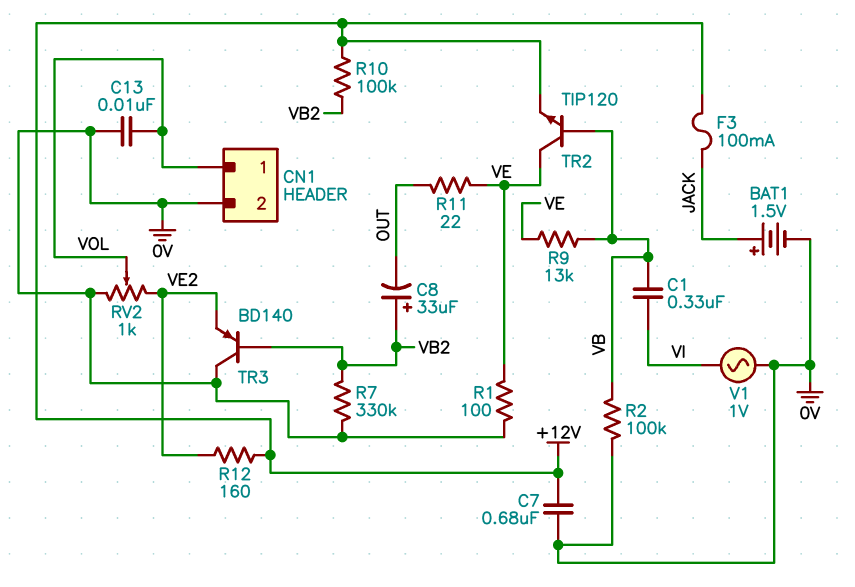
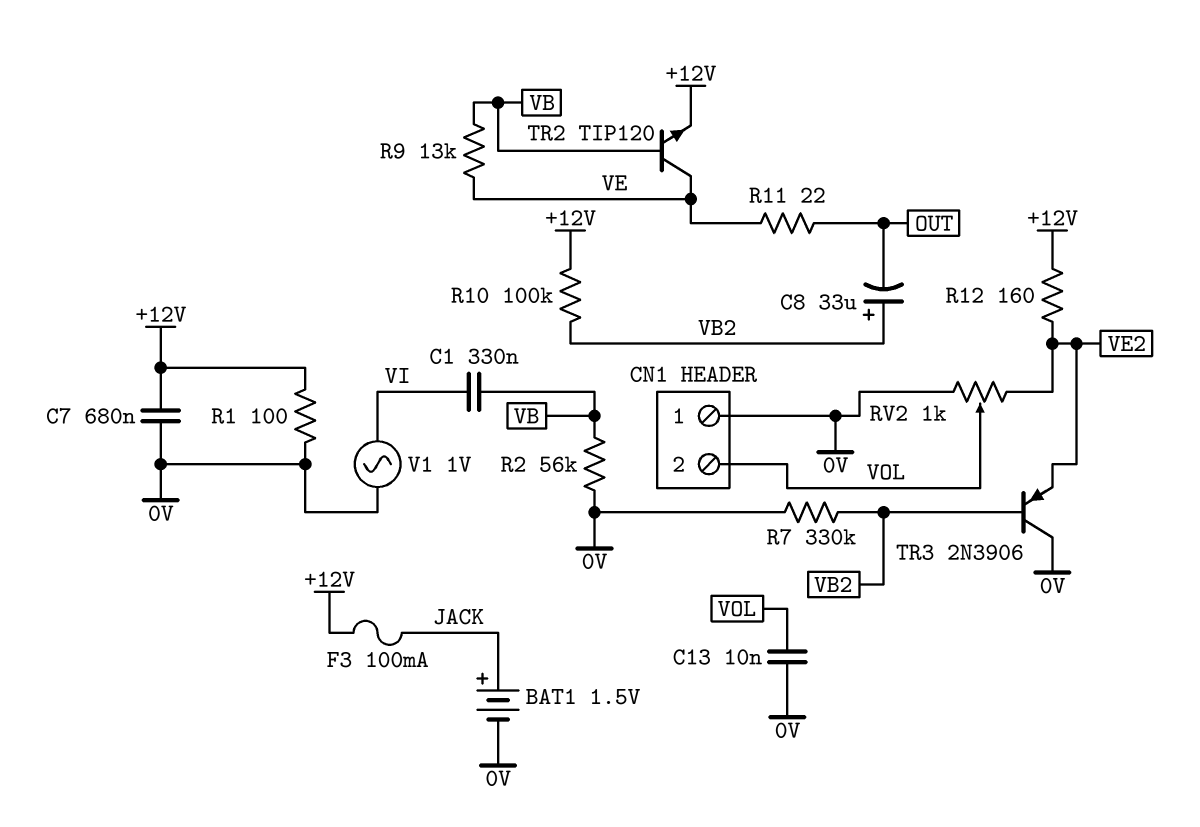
CN1 pin 1: VOL -> 0V
CN1 pin 2: 0V -> VOL
R1: 100 (0V, VE) -> 100 (+12V, 0V)
R2: 100k (0V, VB) -> 56k (0V, VB)
TR3: PNP BD140 (B VB2, C 0V, E VE2) -> PNP 2N3906 (B VB2, C 0V, E VE2)

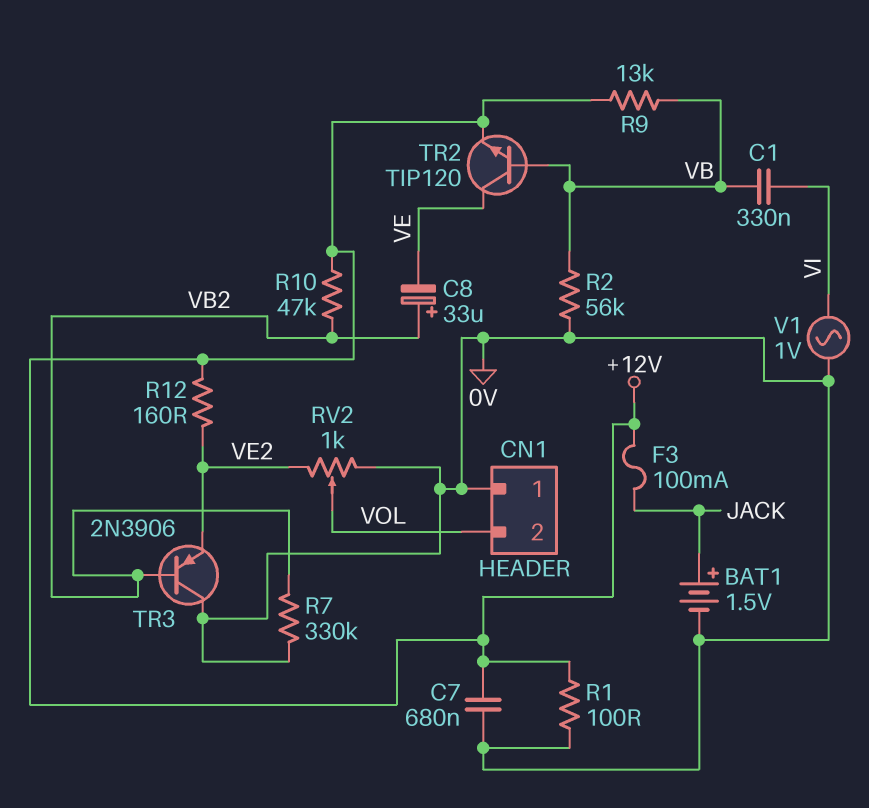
C8: 33uF (plus VB2, minus OUT) -> 33uF (plus VB2, minus VE)
C13: 10nF (0V, VOL) -> none
R9: 13k (VB, VE) -> 13k (+12V, VB)
R10: 100k (+12V, VB2) -> 47k (+12V, VB2)
R11: 22 (OUT, VE) -> none

